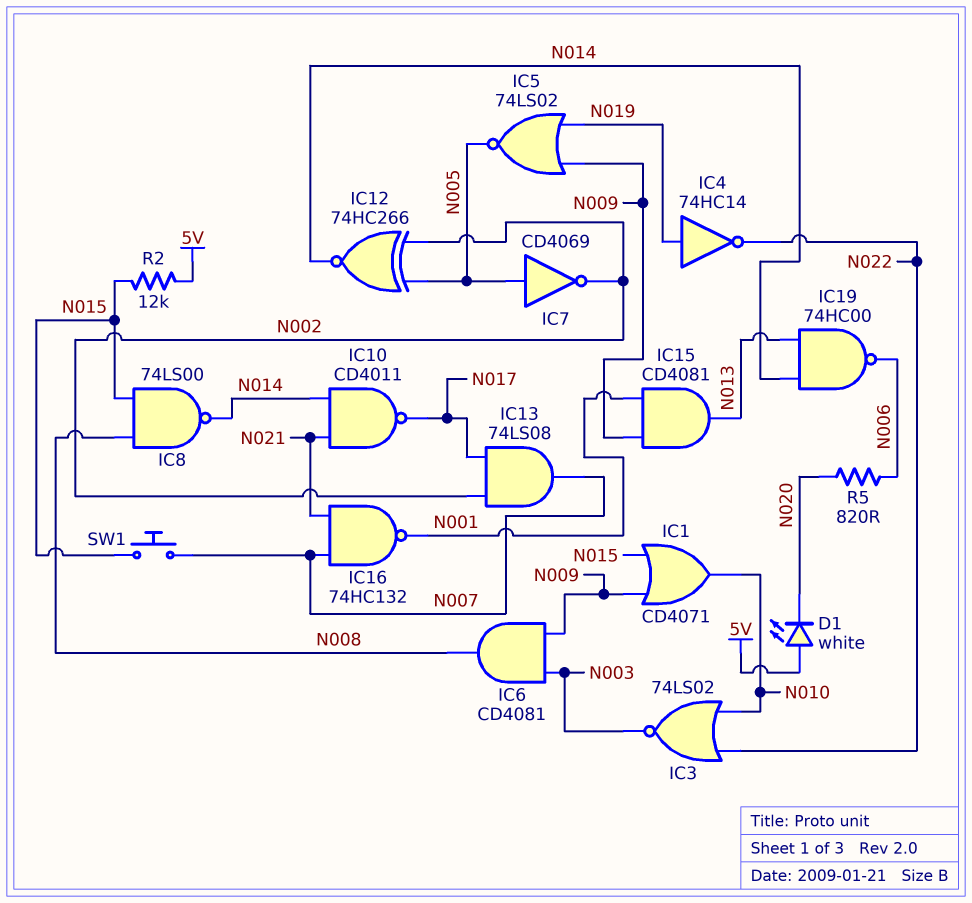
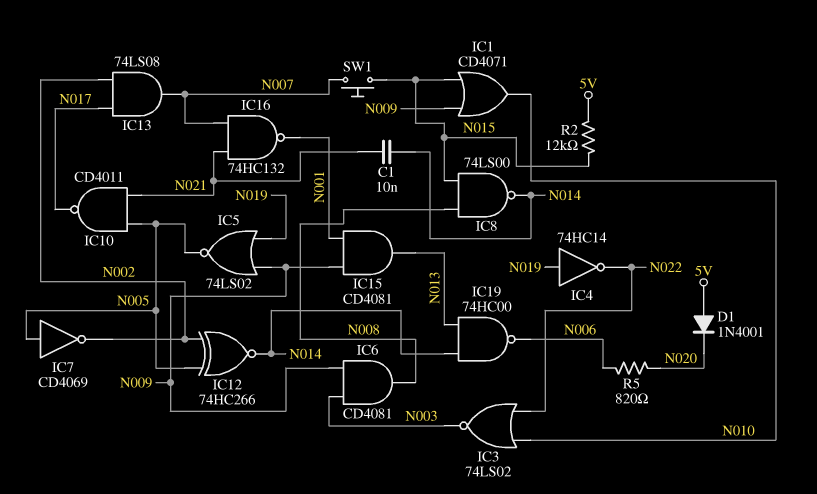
C1: none -> 10nF (N014, N021)
D1: LED white (A 5V, K N020) -> diode 1N4001 (A 5V, K N020)
IC10: NAND CD4011 (in N014, in N021, out N017) -> NAND CD4011 (in N005, in N021, out N017)

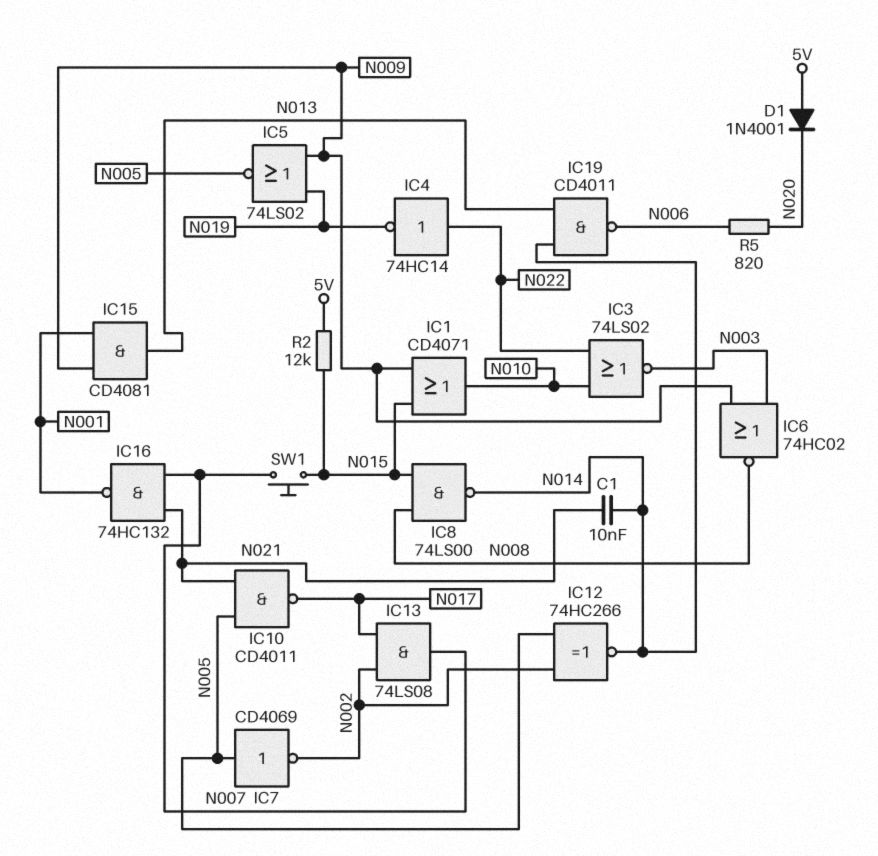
IC4: NOT 74HC14 (in N019, out N022) -> NOT 74HC14 (in N022, out N019)
IC6: AND CD4081 (in N003, in N009, out N008) -> NOR 74HC02 (in N003, in N009, out N008)
IC19: NAND 74HC00 (in N013, in N014, out N006) -> NAND CD4011 (in N013, in N014, out N006)

